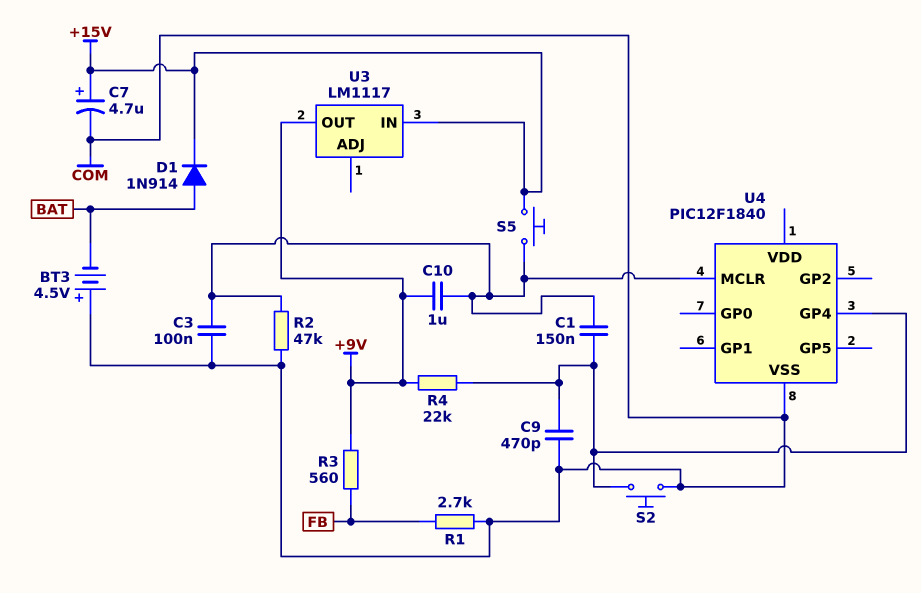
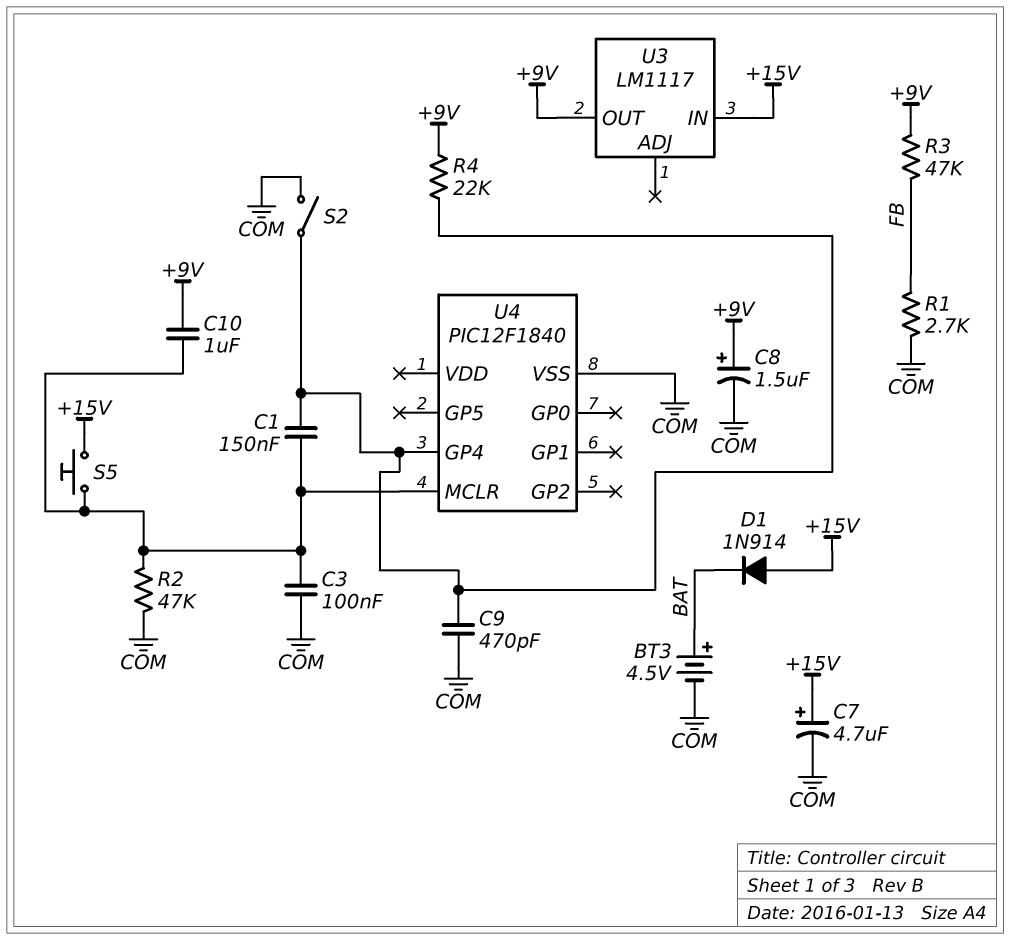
BT3: 4.5V (plus COM, minus BAT) -> 4.5V (plus BAT, minus COM)
C8: none -> 1.5uF (plus +9V, minus COM)
D1: diode 1N914 (A BAT, K +15V) -> diode 1N914 (A +15V, K BAT)
R3: 560 (+9V, FB) -> 47k (+9V, FB)
S2: button (COM, U4/GP4) -> switch (COM, U4/GP4)

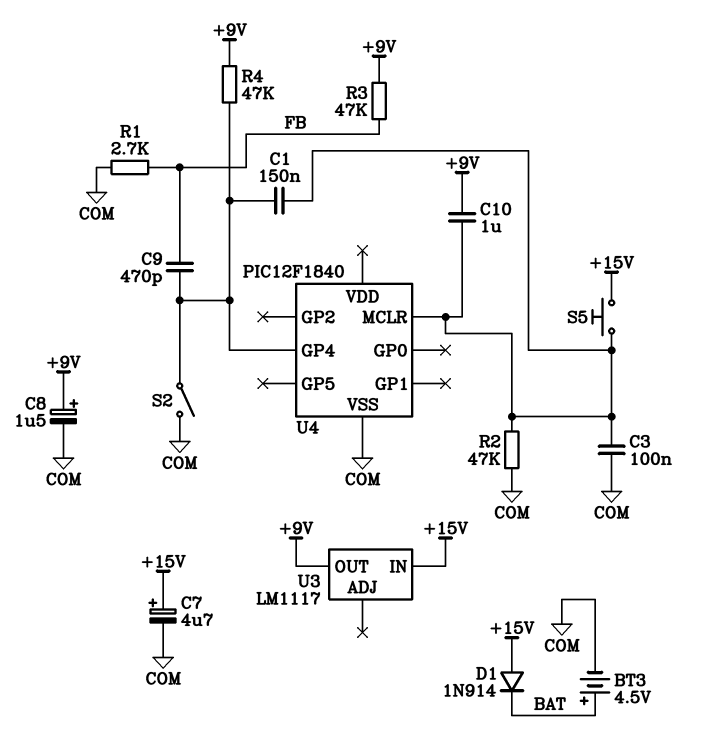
C9: 470pF (COM, U4/GP4) -> 470pF (FB, U4/GP4)
R4: 22k (+9V, U4/GP4) -> 47k (+9V, U4/GP4)

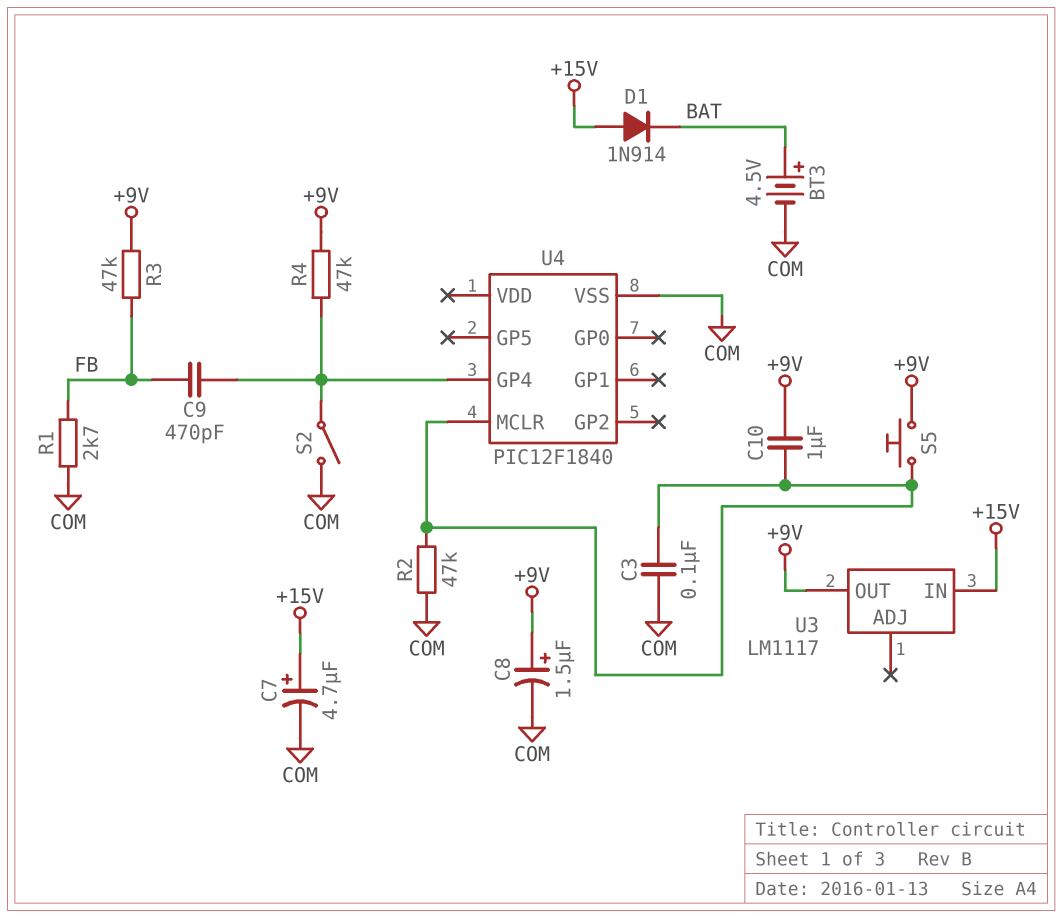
C1: 150nF (U4/GP4, U4/MCLR) -> none
S5: button (+15V, U4/MCLR) -> button (+9V, U4/MCLR)

